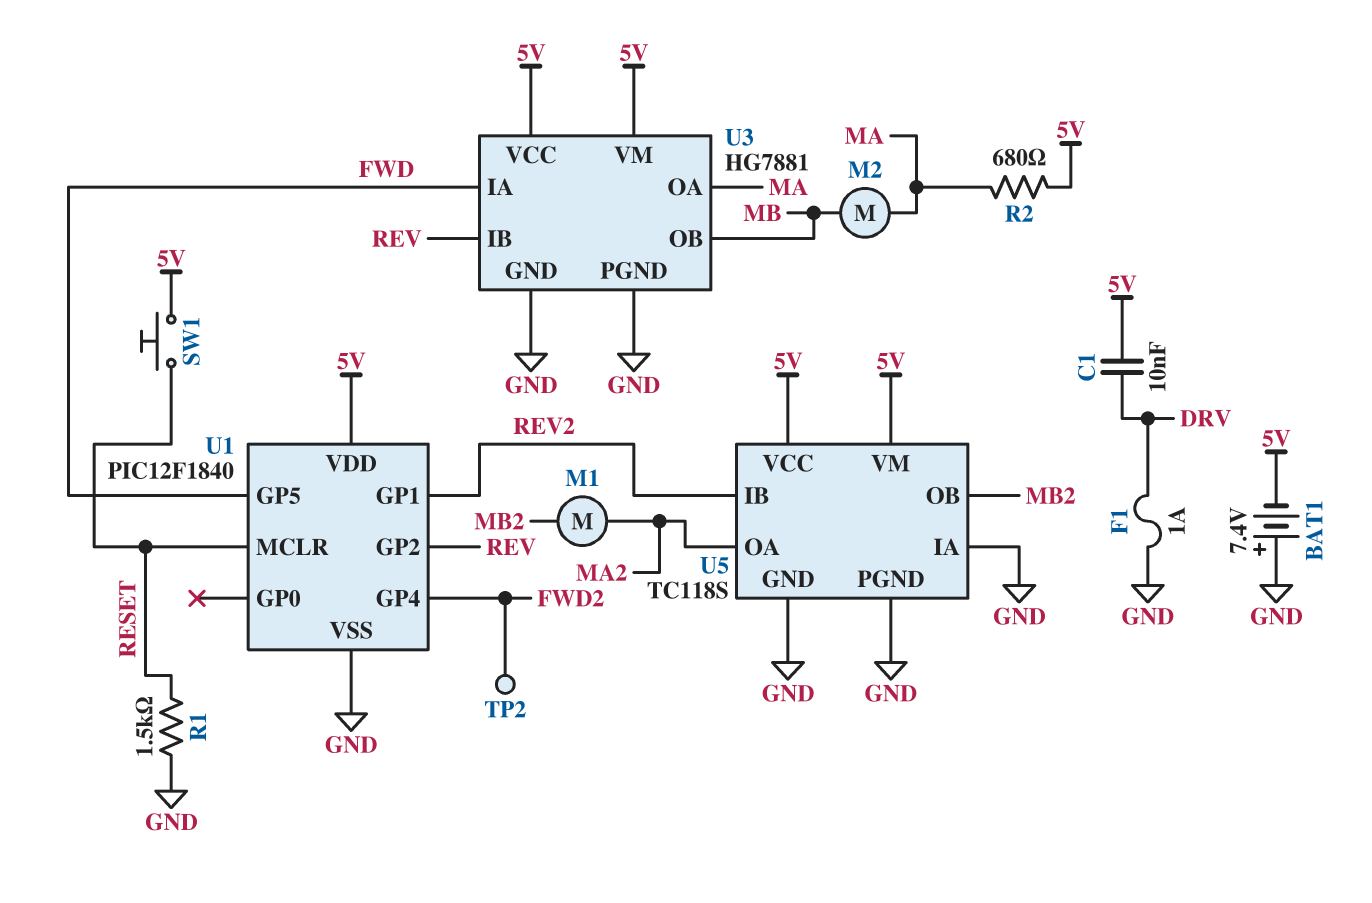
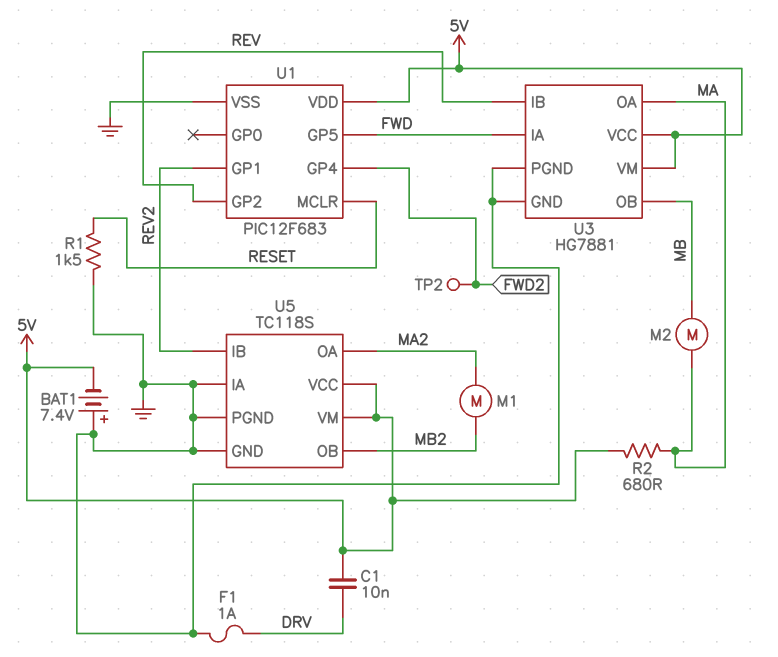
SW1: button (5V, RESET) -> none
U1: PIC12F1840 -> PIC12F683

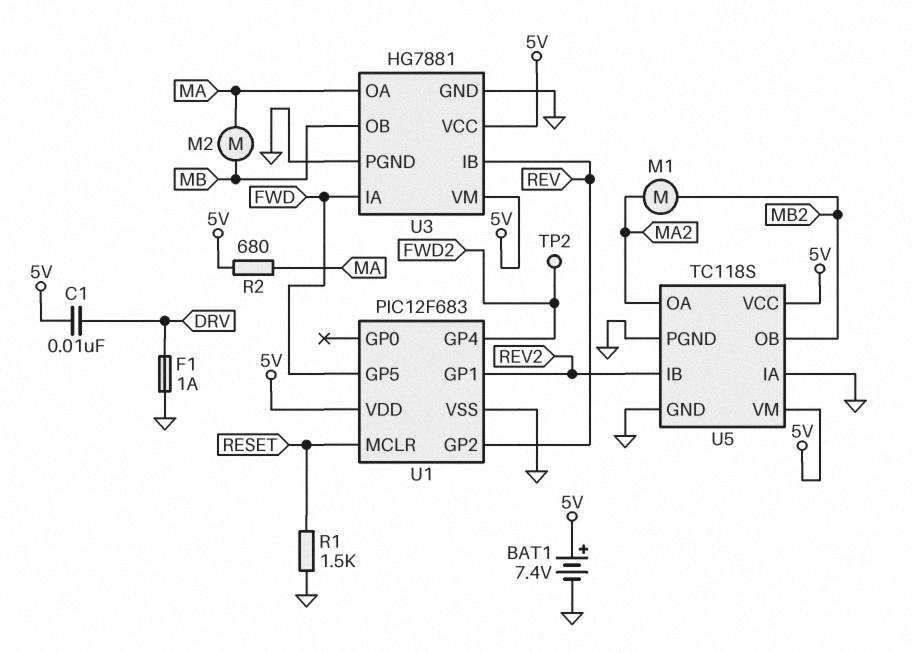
BAT1: 7.4V (plus GND, minus 5V) -> 7.4V (plus 5V, minus GND)

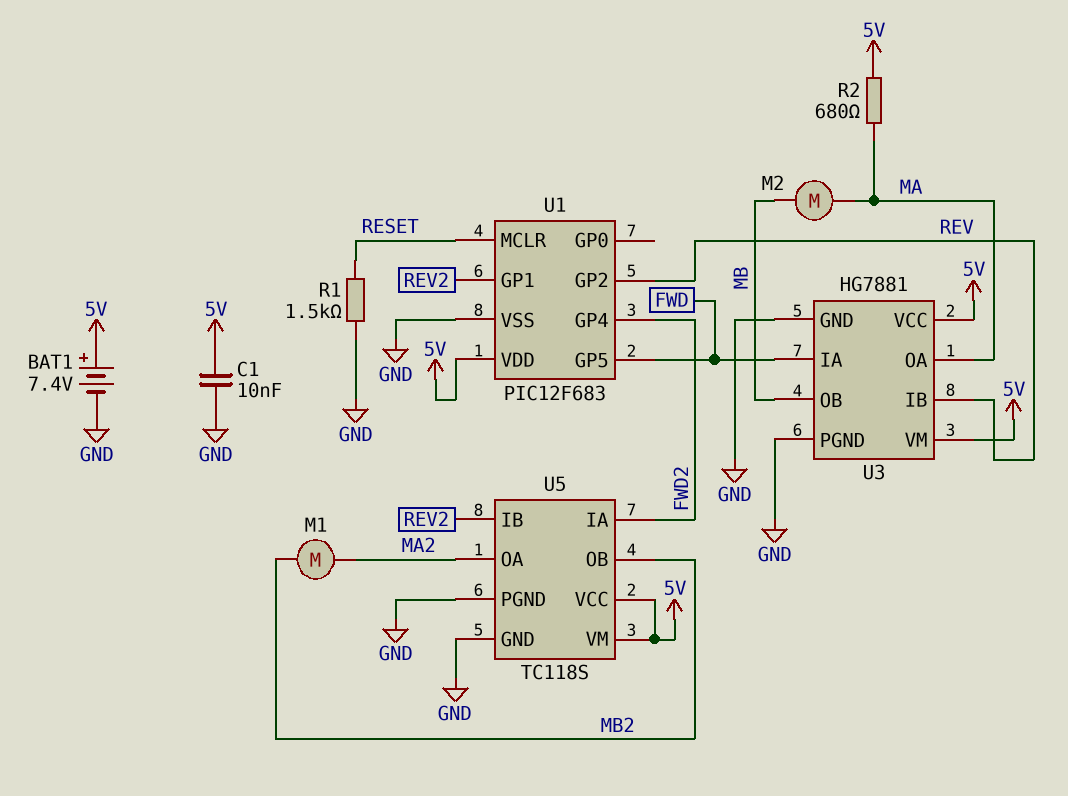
C1: 10nF (5V, DRV) -> 10nF (5V, GND)
F1: 1A (DRV, GND) -> none
TP2: test point (FWD2) -> none
U5 pin IA: GND -> FWD2

